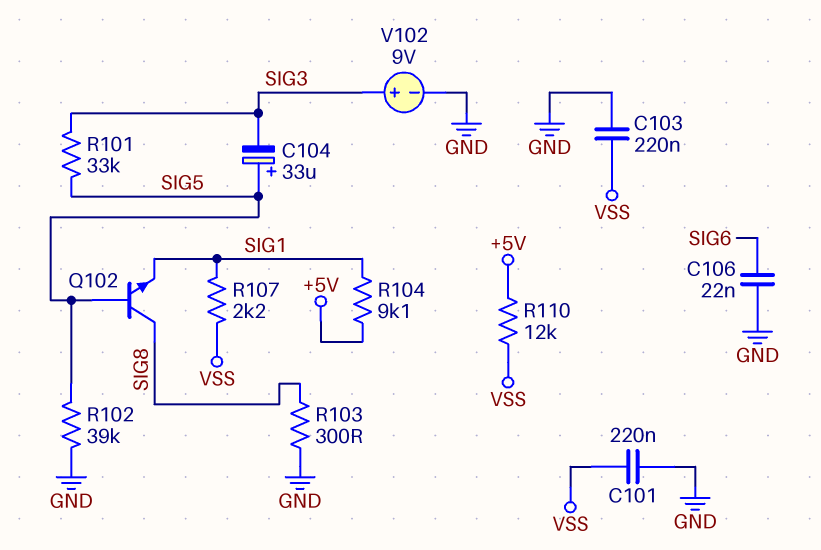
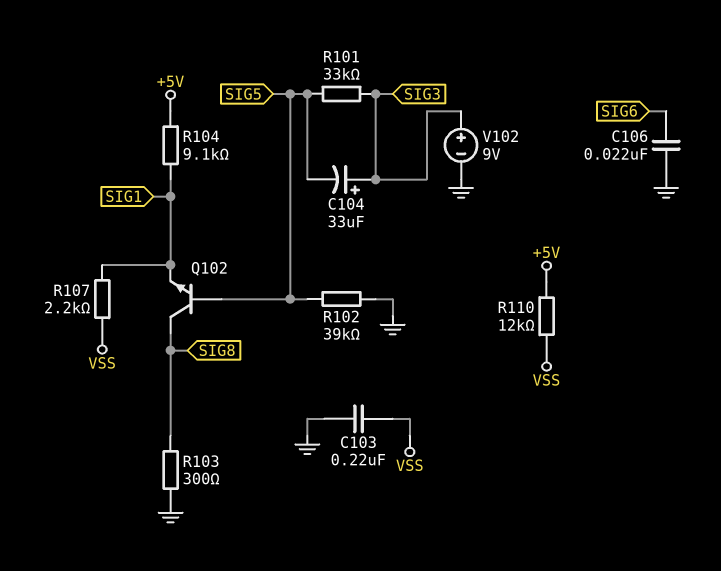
C101: 220nF (GND, VSS) -> none
C104: 33uF (plus SIG5, minus SIG3) -> 33uF (plus SIG3, minus SIG5)

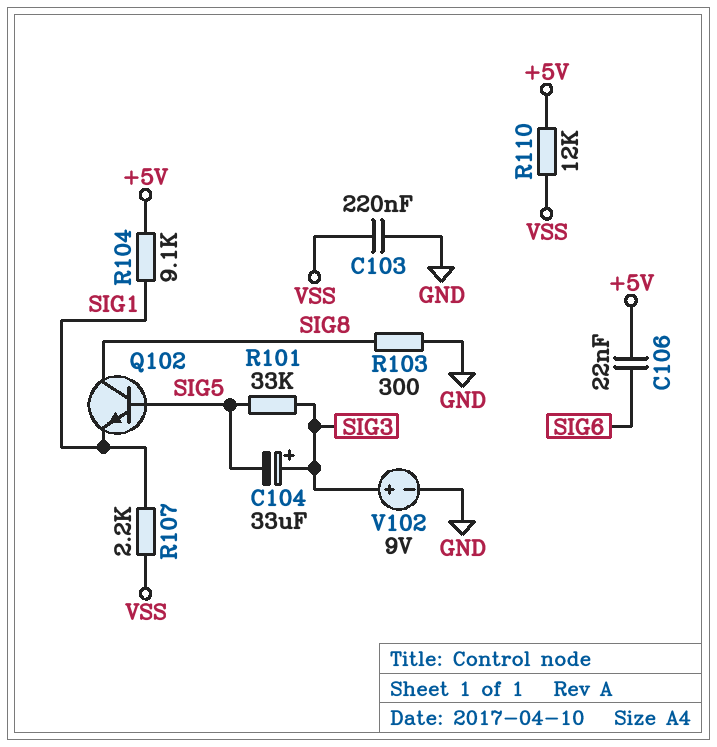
C106: 22nF (GND, SIG6) -> 22nF (+5V, SIG6)
R102: 39k (GND, SIG5) -> none

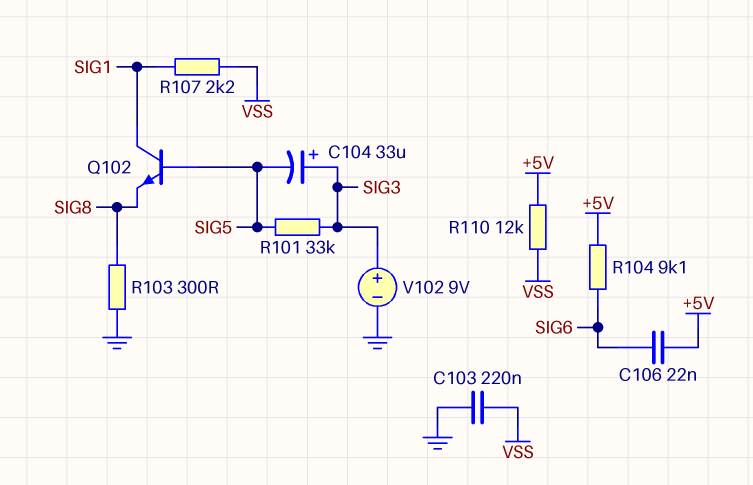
Q102: NPN (B SIG5, C SIG8, E SIG1) -> NPN (B SIG5, C SIG1, E SIG8)
R104: 9.1k (+5V, SIG1) -> 9.1k (+5V, SIG6)

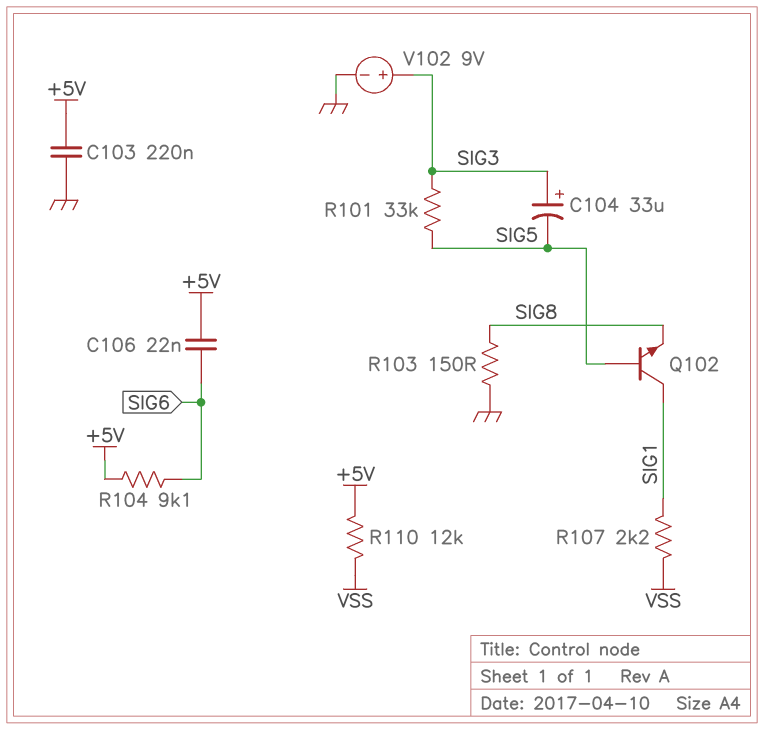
C103: 220nF (GND, VSS) -> 220nF (+5V, GND)
R103: 300 (GND, SIG8) -> 150 (GND, SIG8)

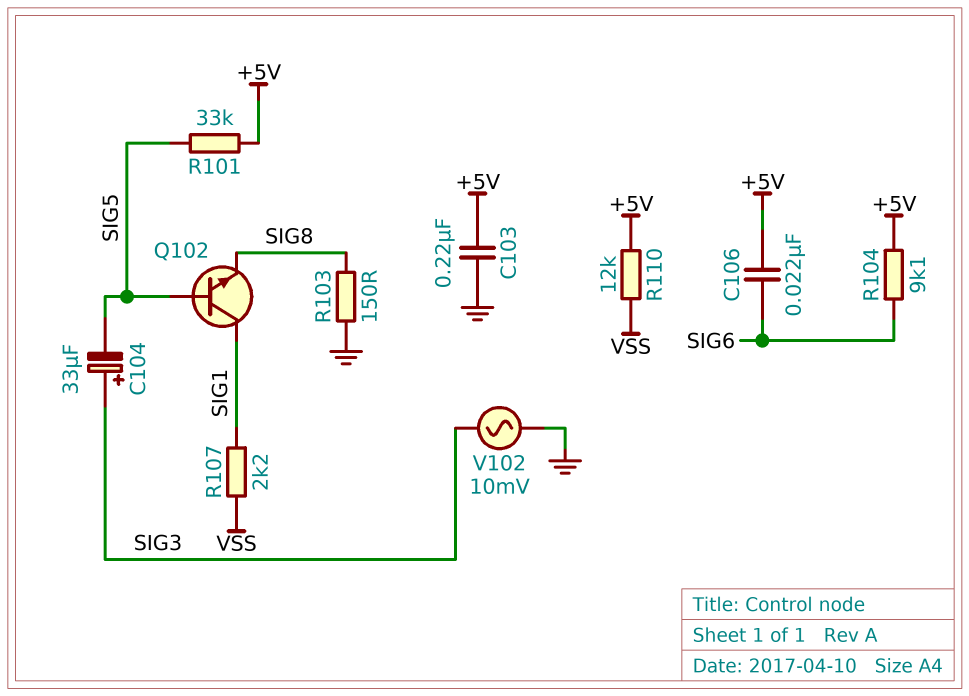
R101: 33k (SIG3, SIG5) -> 33k (+5V, SIG5)
V102: 9V (plus SIG3, minus GND) -> AC 10mV (GND, SIG3)

